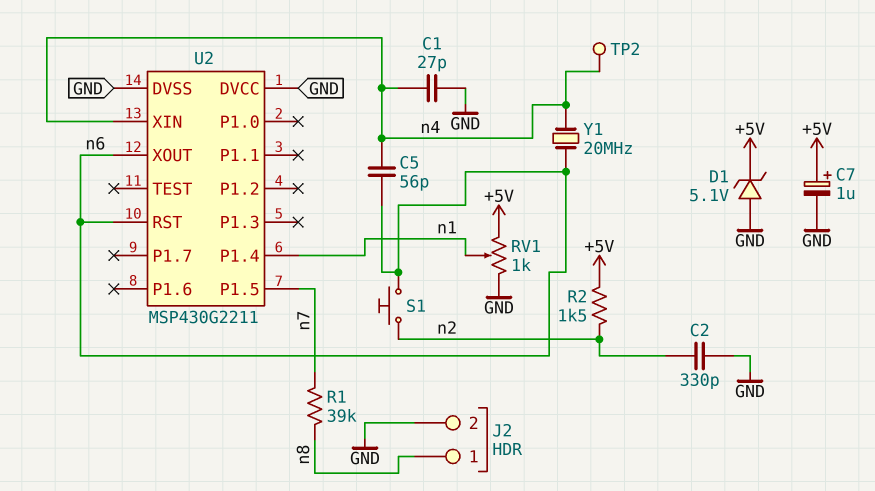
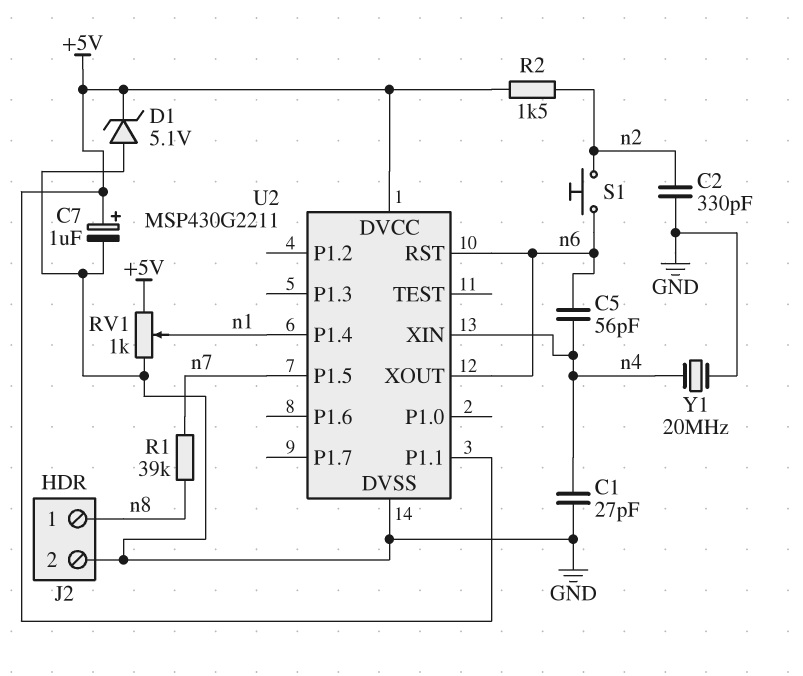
TP2: test point (n4) -> none
U2 pin DVCC: GND -> +5V
U2 pin P1.1: none -> +5V
Y1: 20MHz (n4, n6) -> 20MHz (GND, n4)

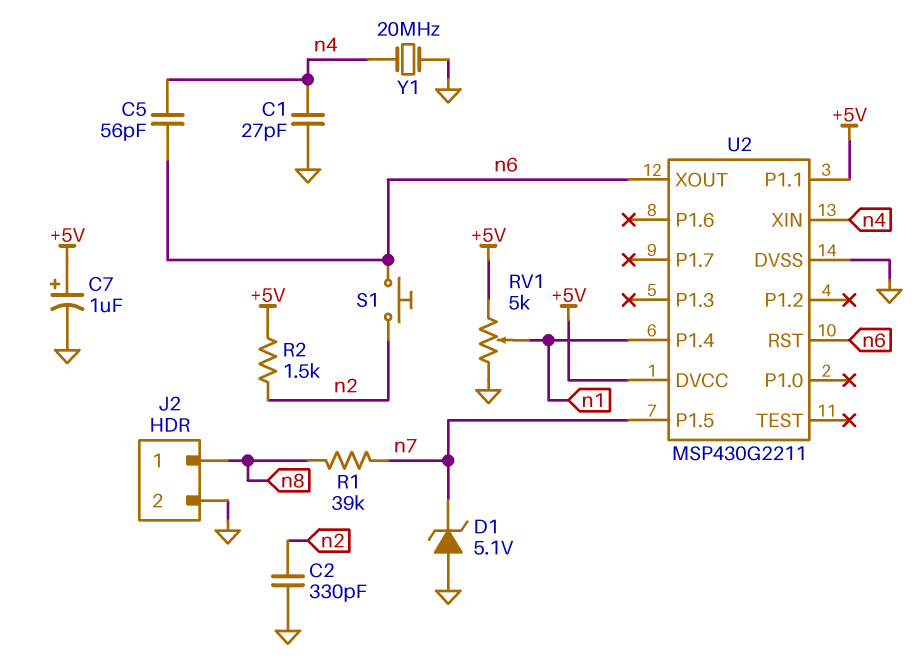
D1: zener 5.1V (A GND, K +5V) -> zener 5.1V (A GND, K n7)
RV1: 1k (+5V, GND, wiper n1) -> 5k (+5V, GND, wiper n1)

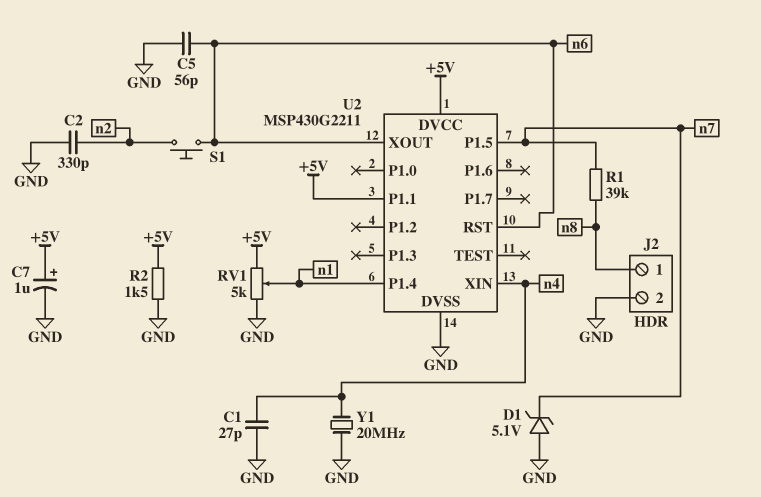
C5: 56pF (n4, n6) -> 56pF (GND, n6)
R2: 1.5k (+5V, n2) -> 1.5k (+5V, GND)

